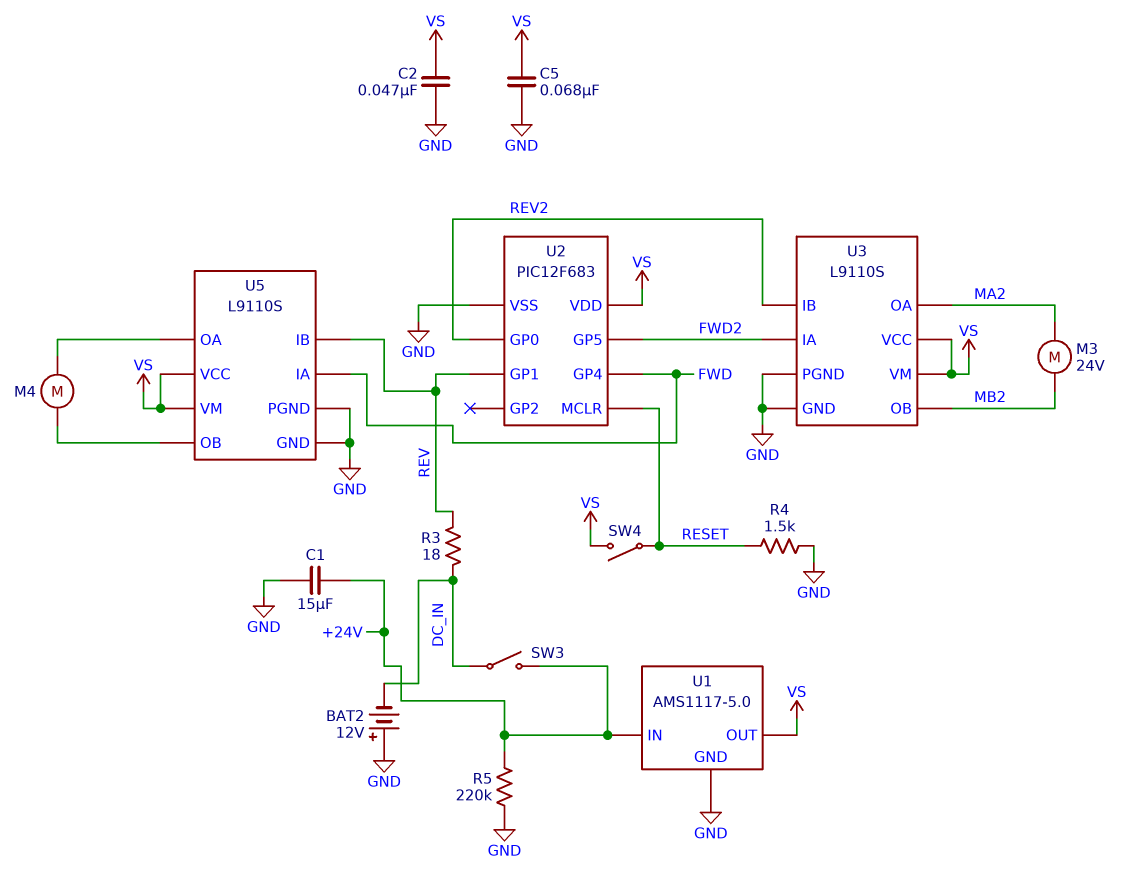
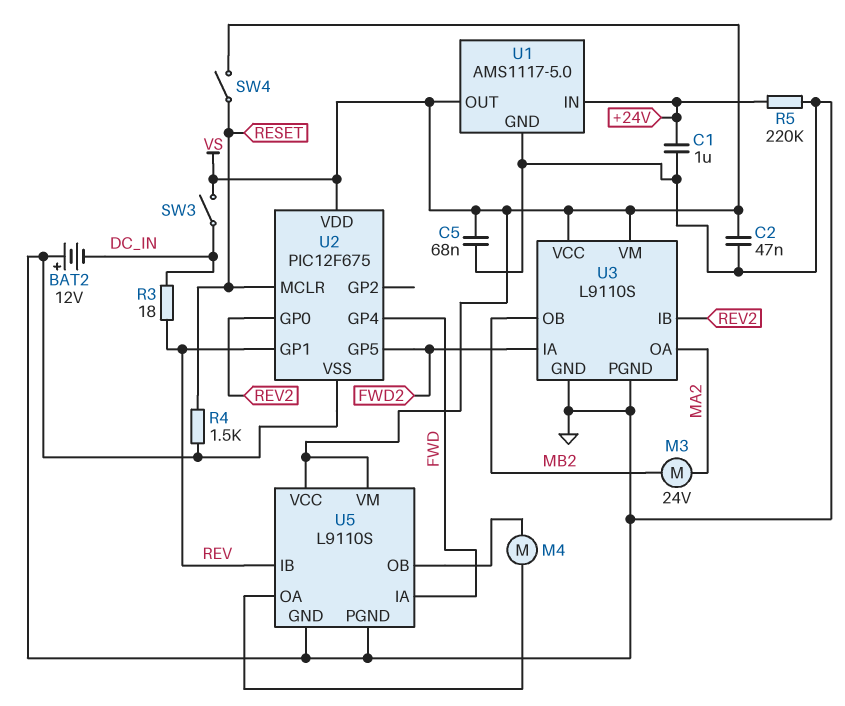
C1: 15uF (+24V, GND) -> 1uF (+24V, GND)
SW3: switch (+24V, DC_IN) -> switch (DC_IN, VS)
U2: PIC12F683 -> PIC12F675

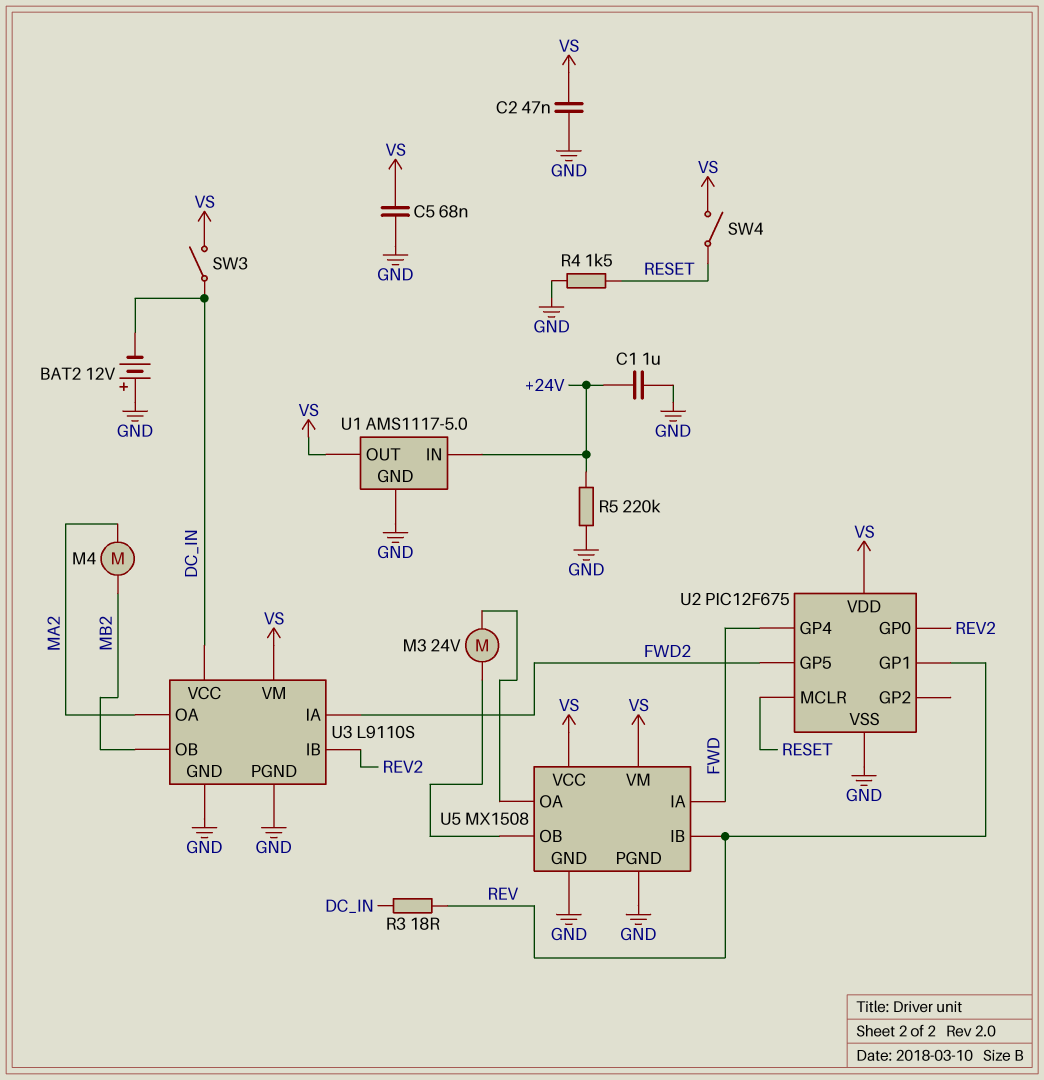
M3: motor 24V (MA2, MB2) -> motor 24V (U5/OA, U5/OB)
M4: motor (U5/OA, U5/OB) -> motor (MA2, MB2)
U3 pin VCC: VS -> DC_IN
U5: L9110S -> MX1508

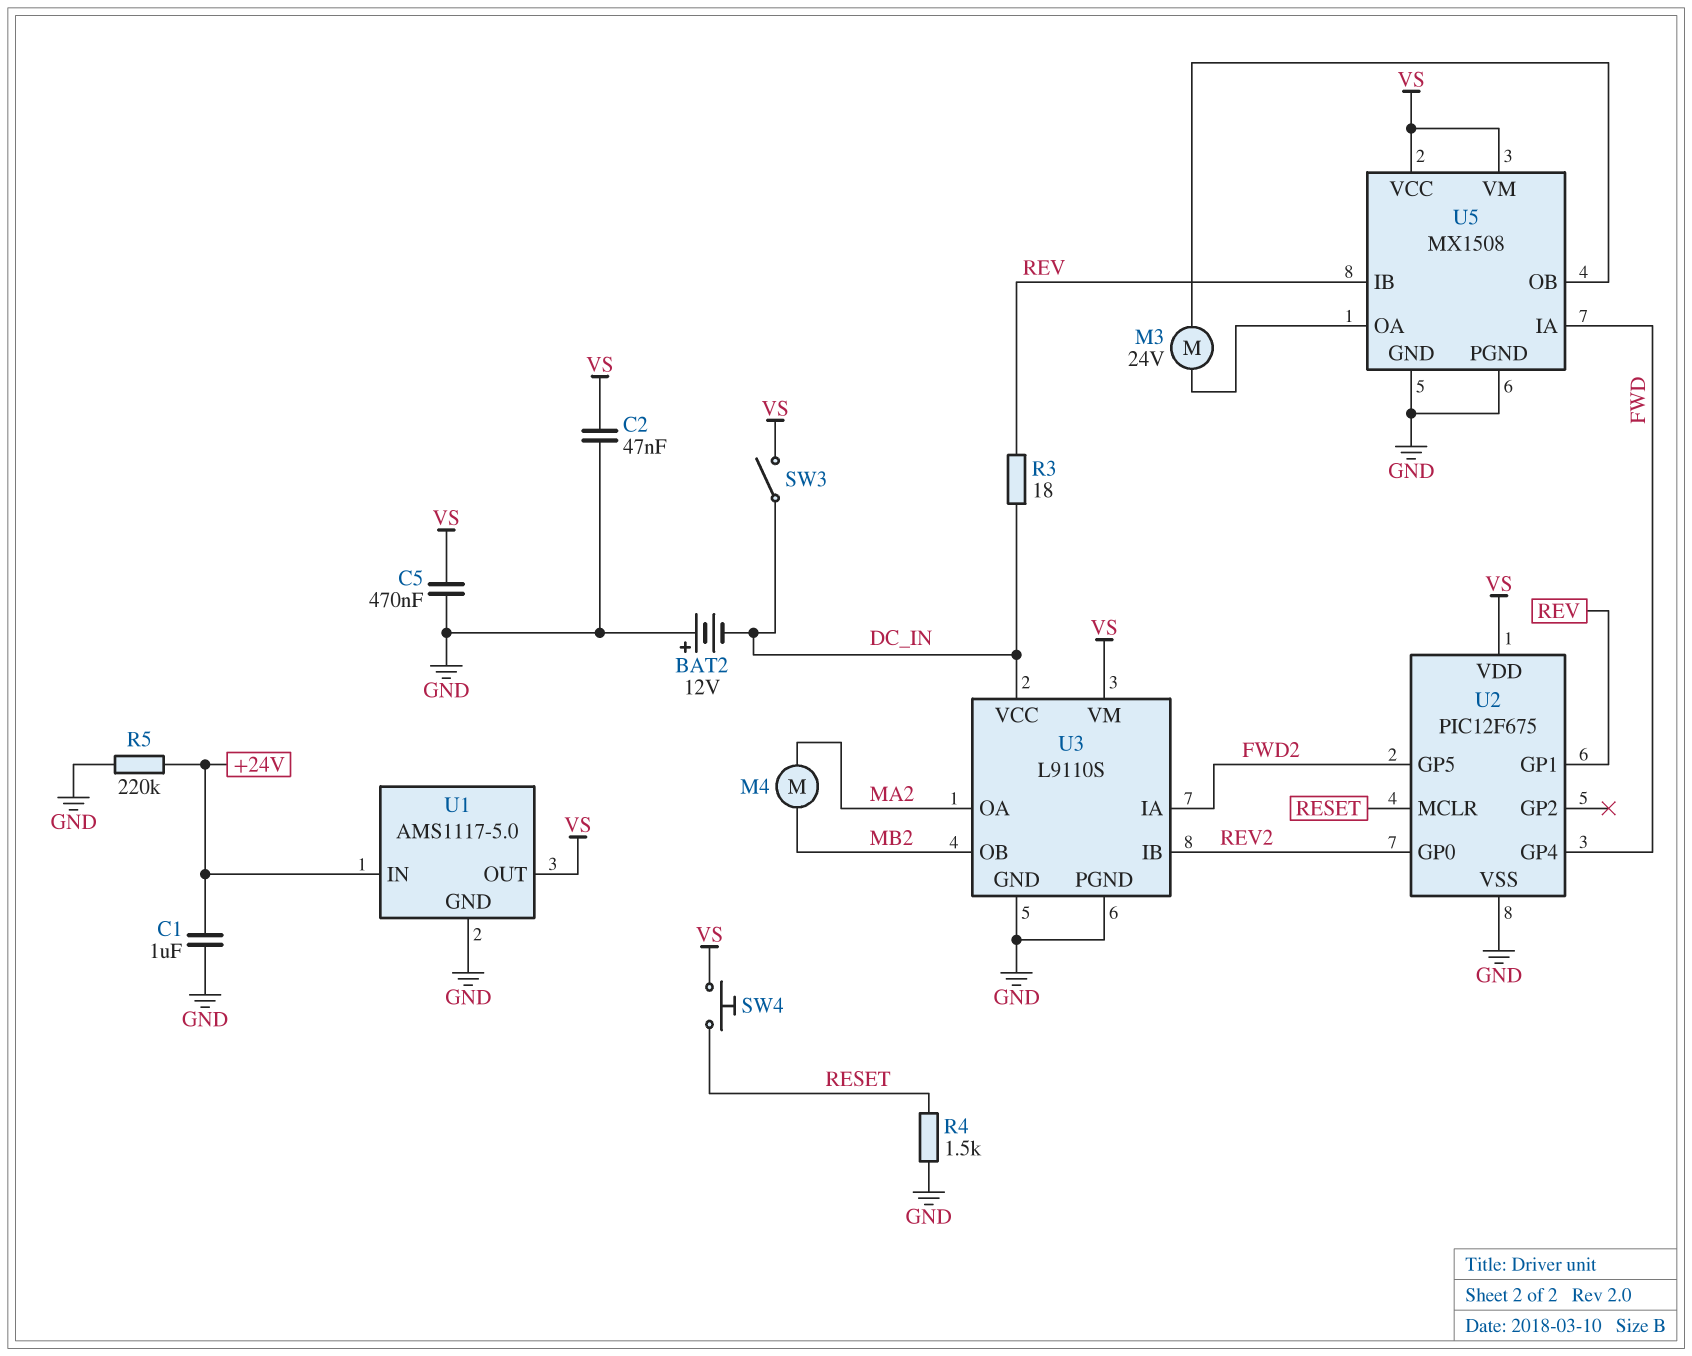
C5: 68nF (GND, VS) -> 470nF (GND, VS)
SW4: switch (RESET, VS) -> button (RESET, VS)

